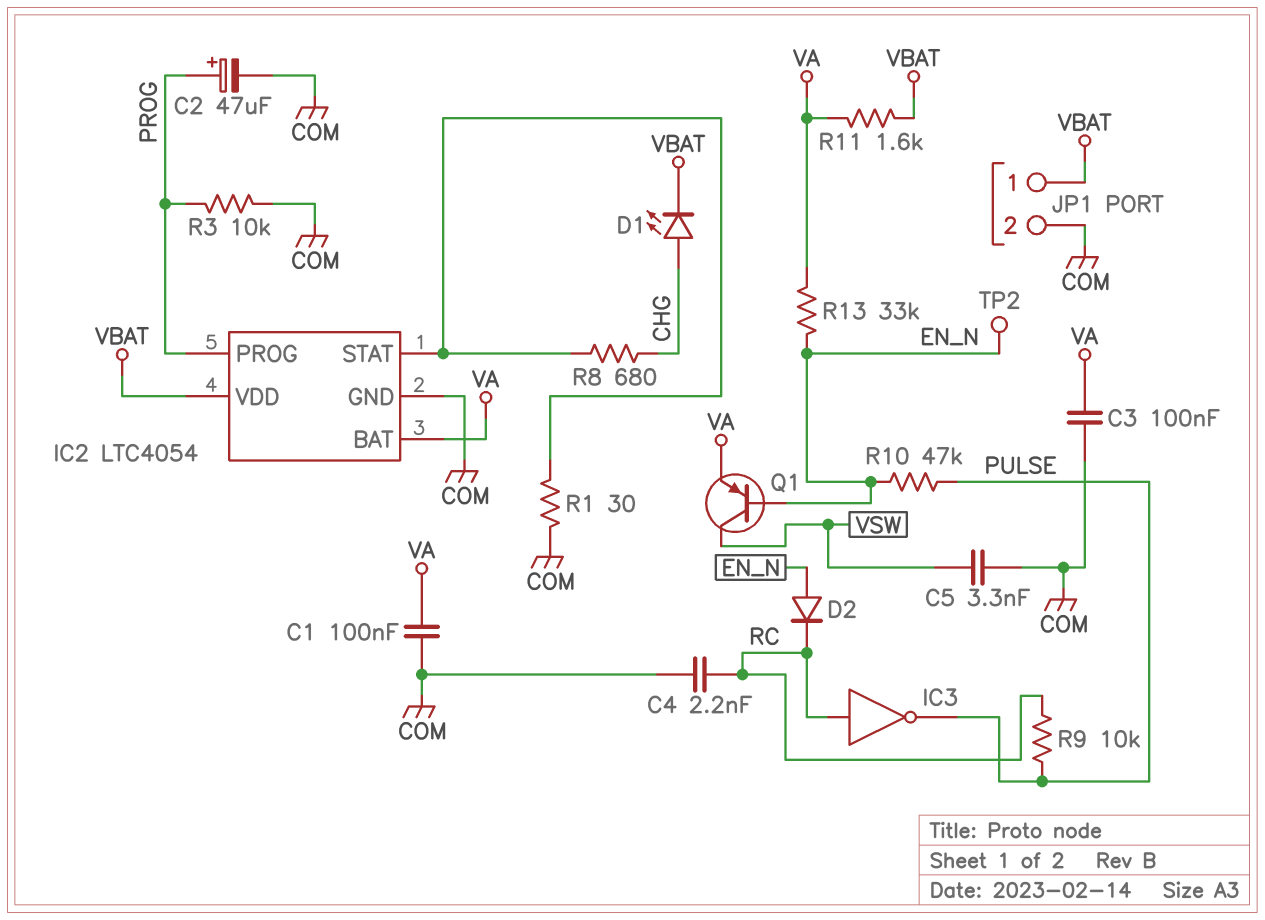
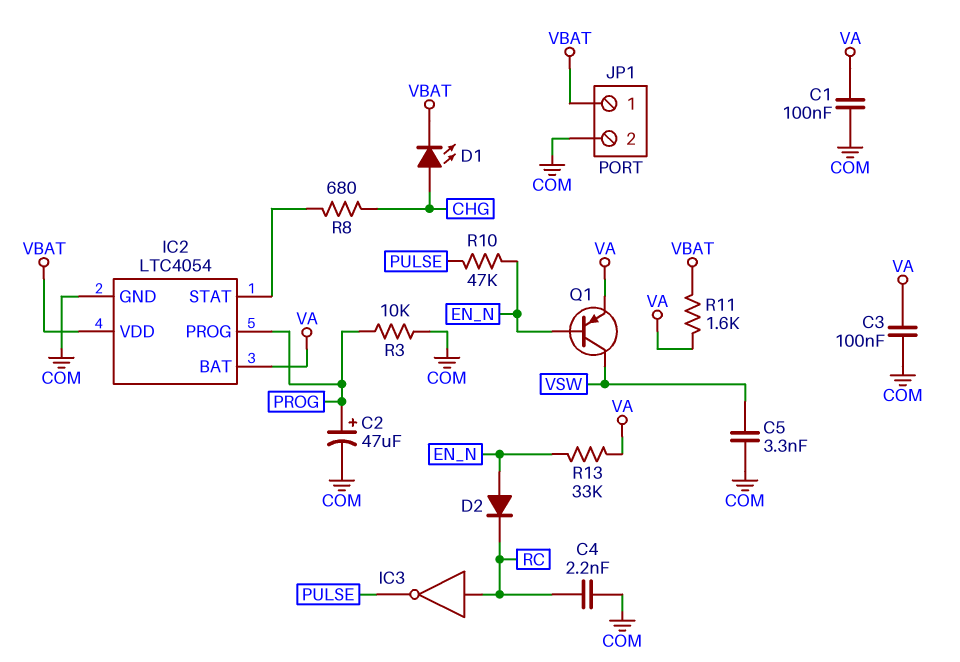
R1: 30 (COM, IC2/STAT) -> none
R9: 10k (PULSE, RC) -> none
TP2: test point (EN_N) -> none

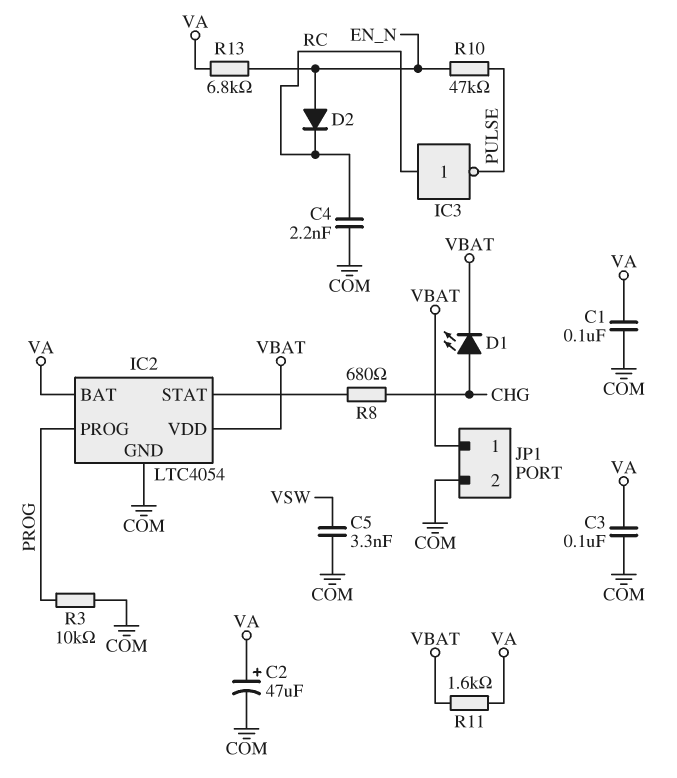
C2: 47uF (plus PROG, minus COM) -> 47uF (plus VA, minus COM)
Q1: PNP (B EN_N, C VSW, E VA) -> none
R13: 33k (EN_N, VA) -> 6.8k (EN_N, VA)

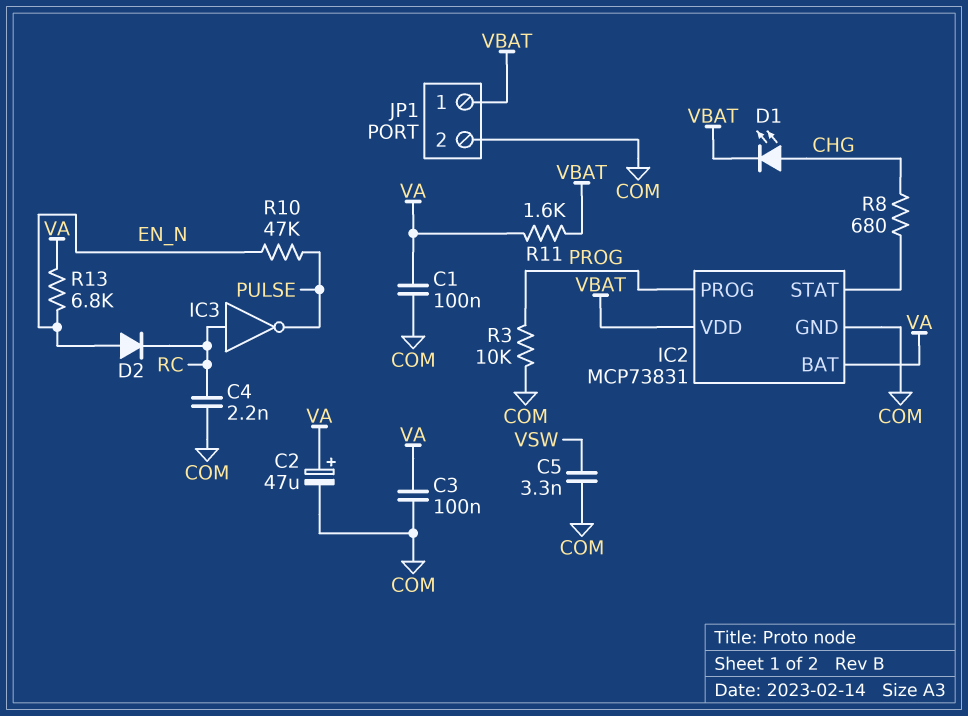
IC2: LTC4054 -> MCP73831

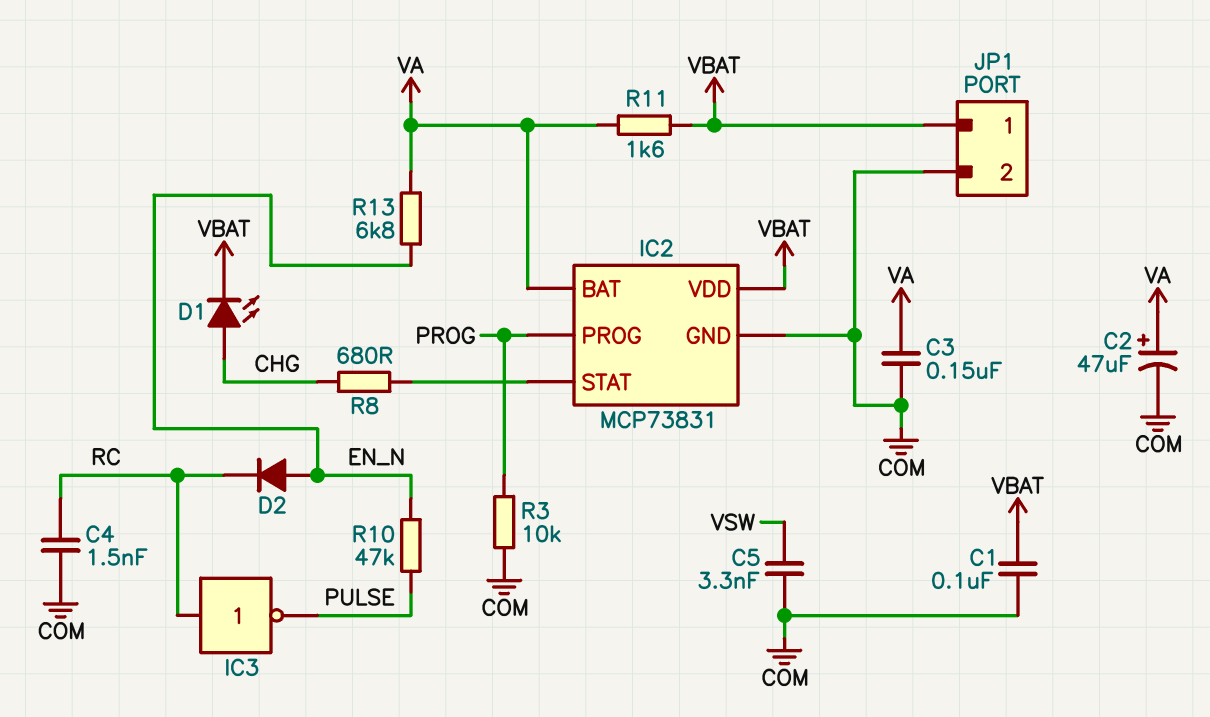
C1: 100nF (COM, VA) -> 100nF (COM, VBAT)
C3: 100nF (COM, VA) -> 150nF (COM, VA)
C4: 2.2nF (COM, RC) -> 1.5nF (COM, RC)

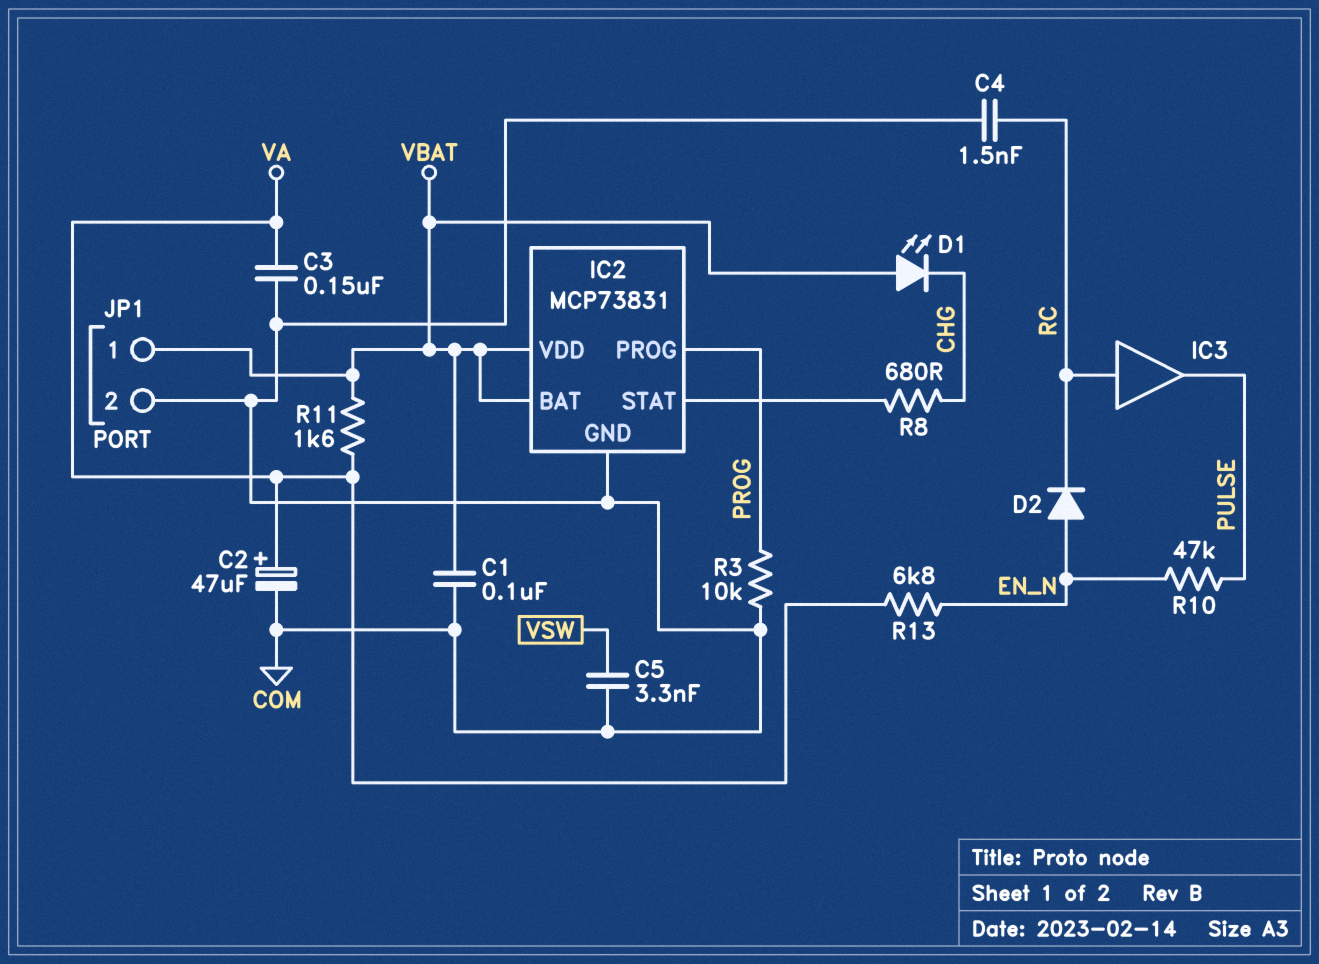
D1: LED (A CHG, K VBAT) -> LED (A VBAT, K CHG)
IC2 pin BAT: VA -> VBAT
IC3: NOT (in RC, out PULSE) -> buffer (in RC, out PULSE)

